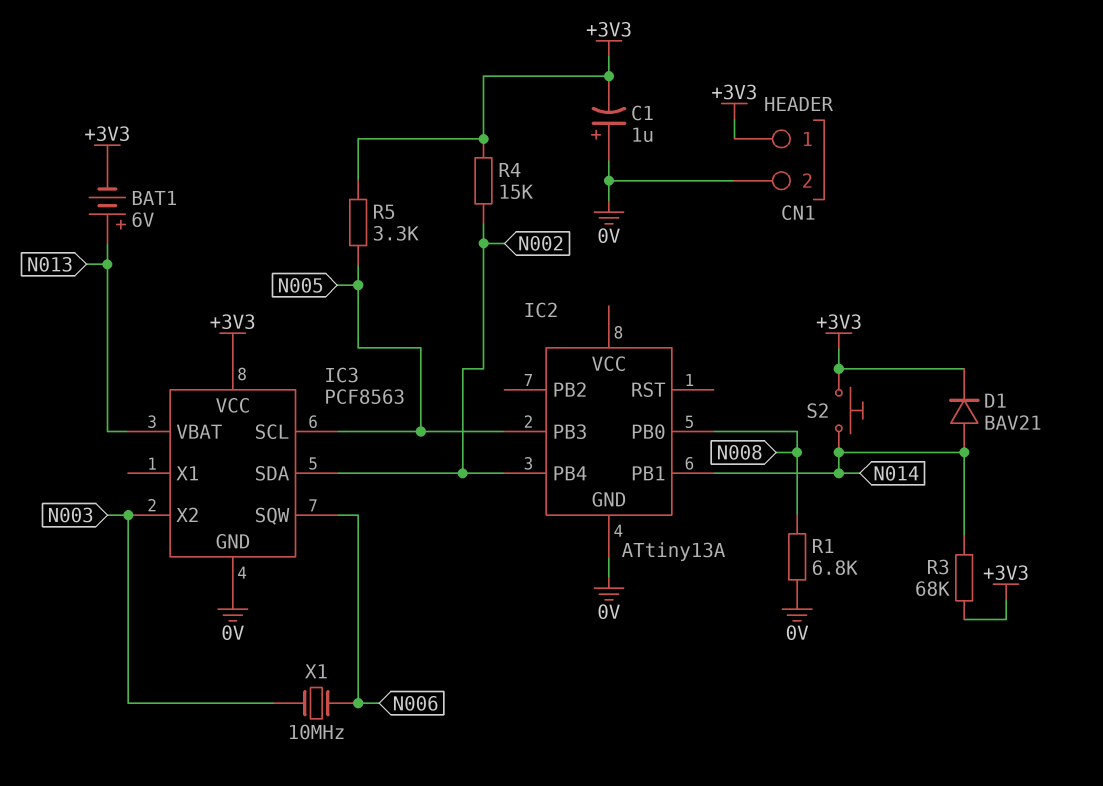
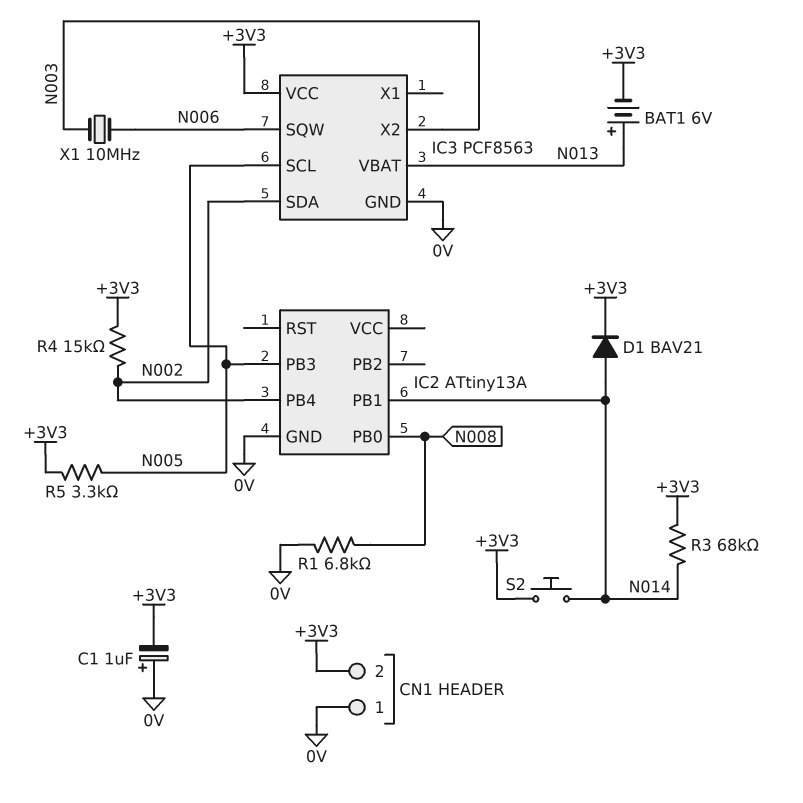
CN1 pin 1: +3V3 -> 0V
CN1 pin 2: 0V -> +3V3

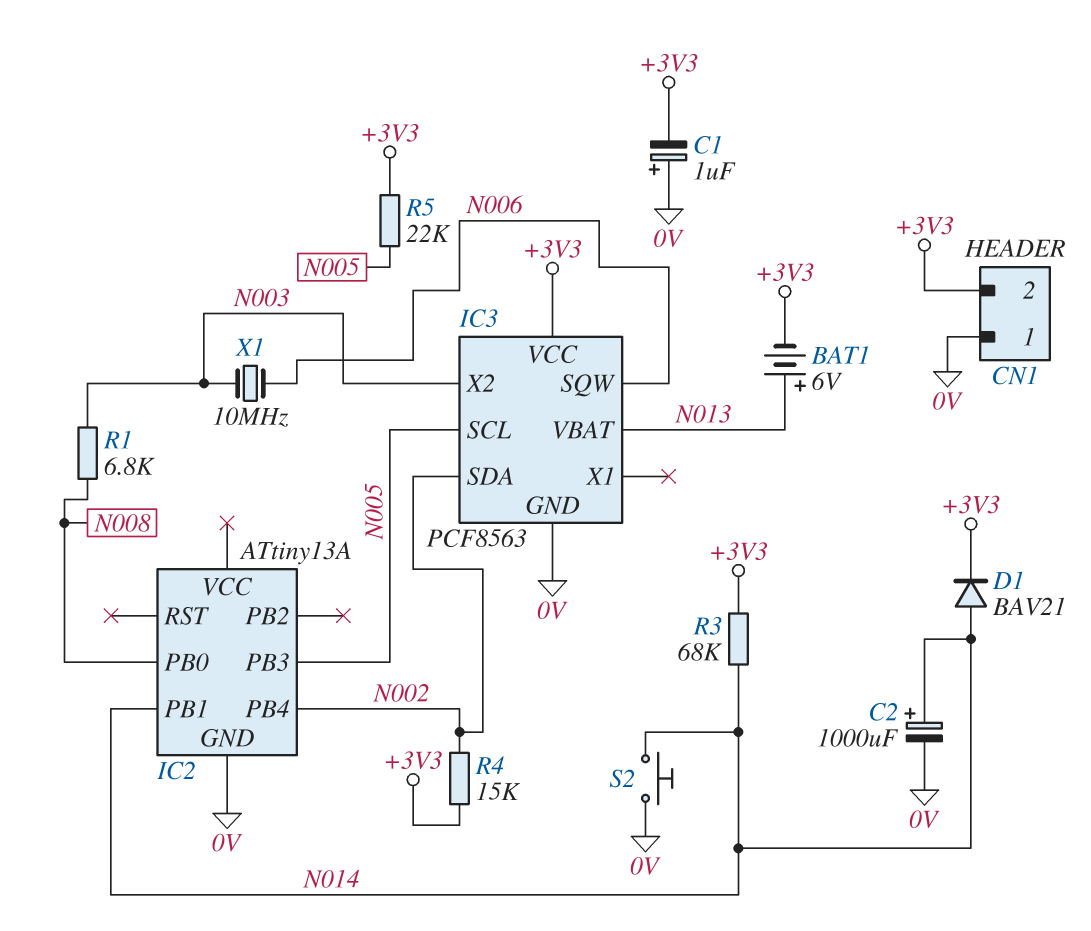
C2: none -> 1000uF (plus N014, minus 0V)
R1: 6.8k (0V, N008) -> 6.8k (N003, N008)
R5: 3.3k (+3V3, N005) -> 22k (+3V3, N005)
S2: button (+3V3, N014) -> button (0V, N014)

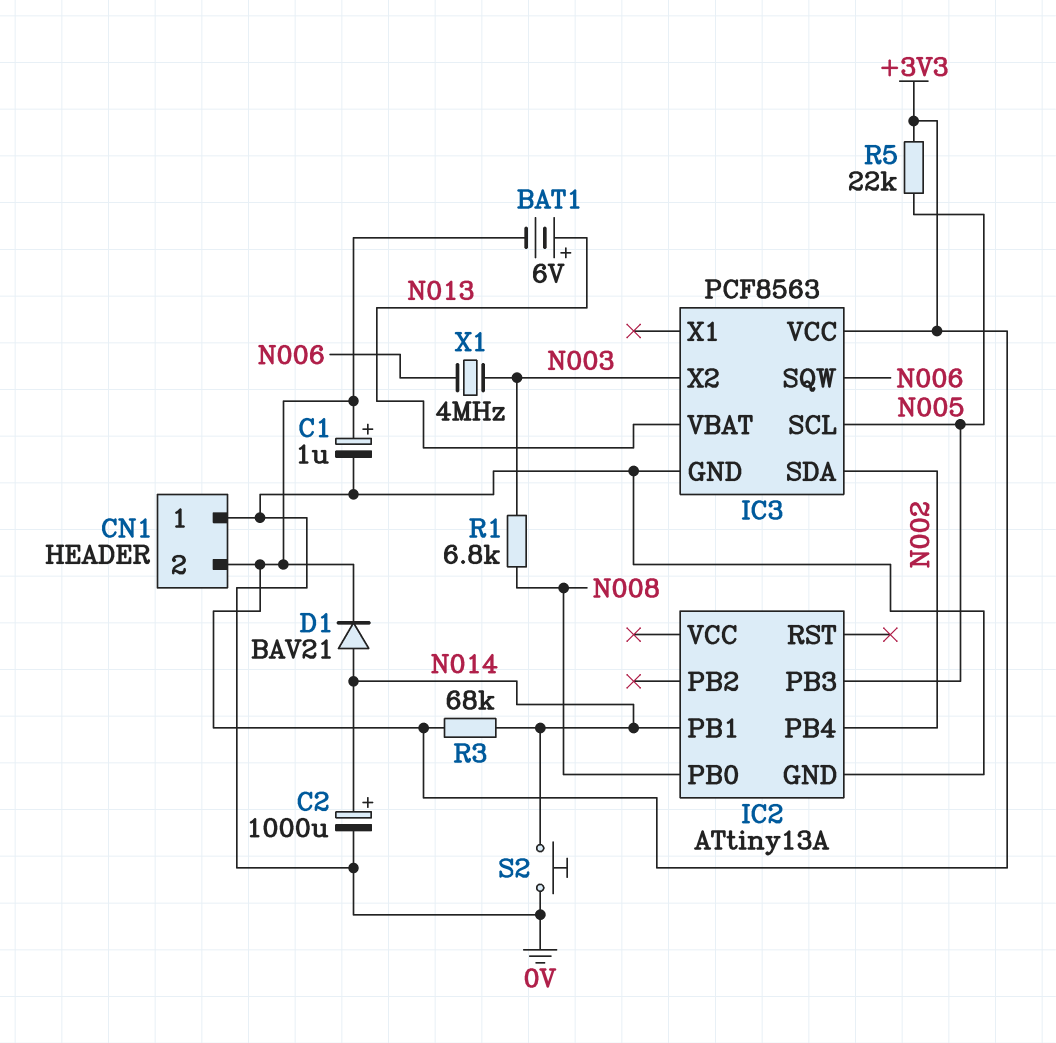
C1: 1uF (plus 0V, minus +3V3) -> 1uF (plus +3V3, minus 0V)
R4: 15k (+3V3, N002) -> none
X1: 10MHz (N003, N006) -> 4MHz (N003, N006)

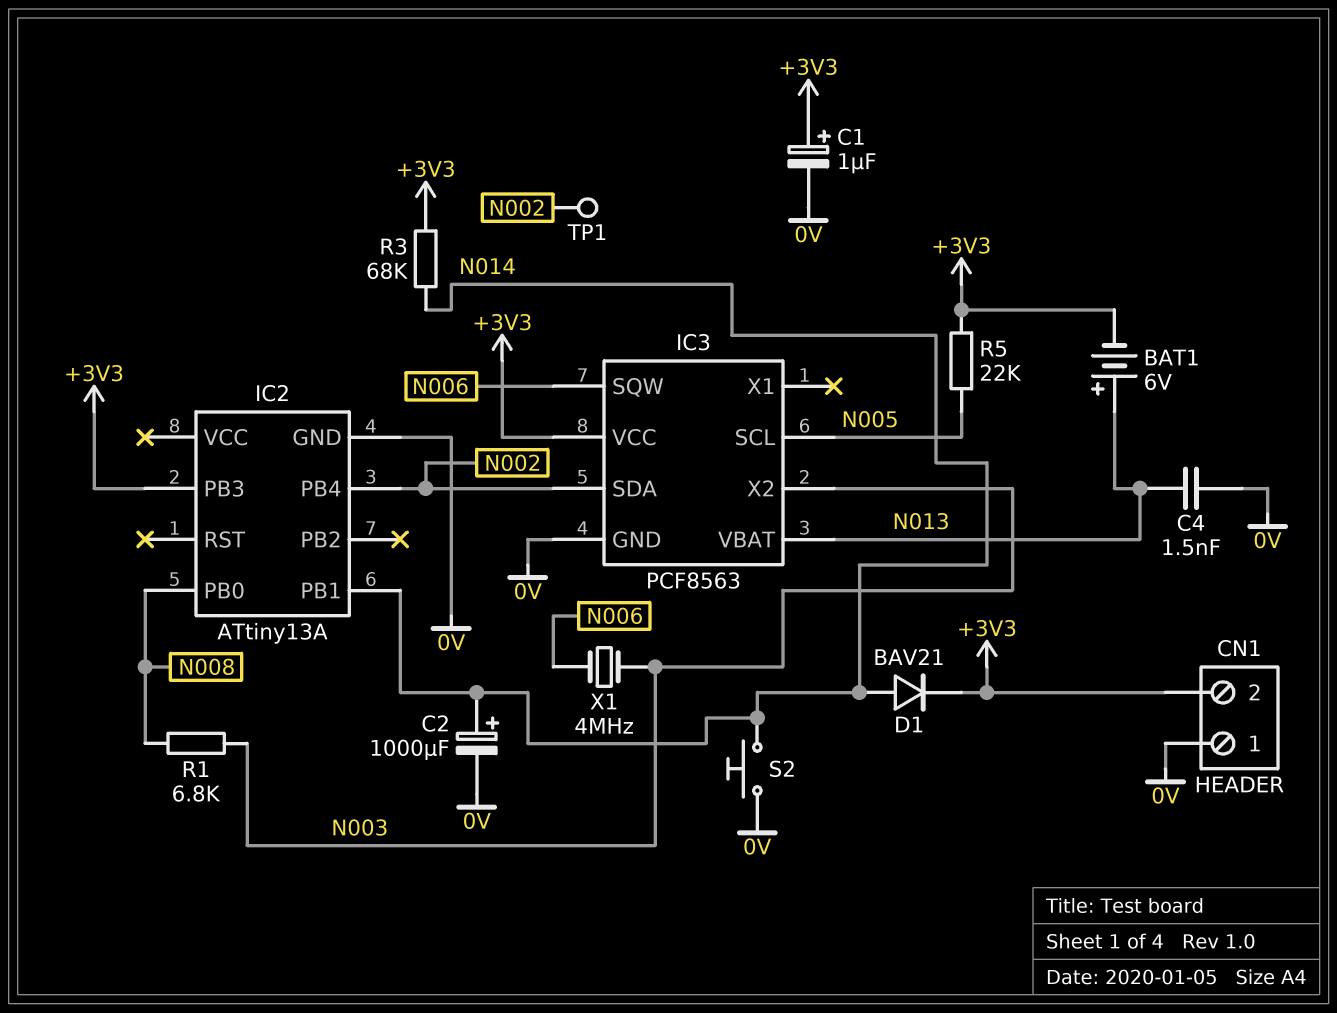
C4: none -> 1.5nF (0V, N013)
IC2 pin PB3: N005 -> +3V3
TP1: none -> test point (N002)

